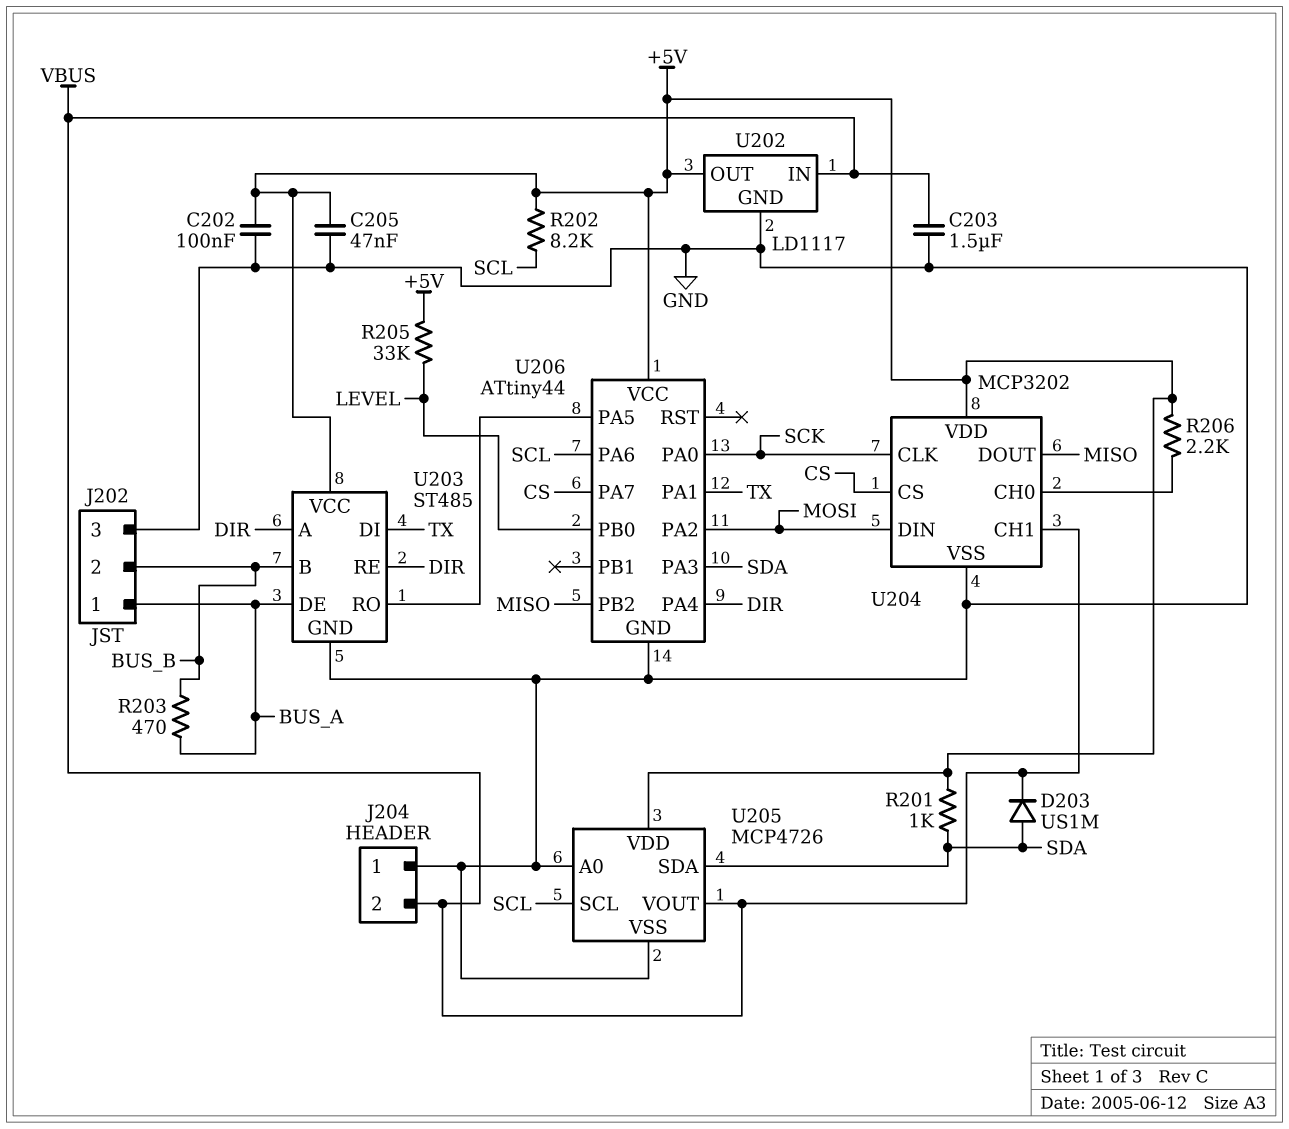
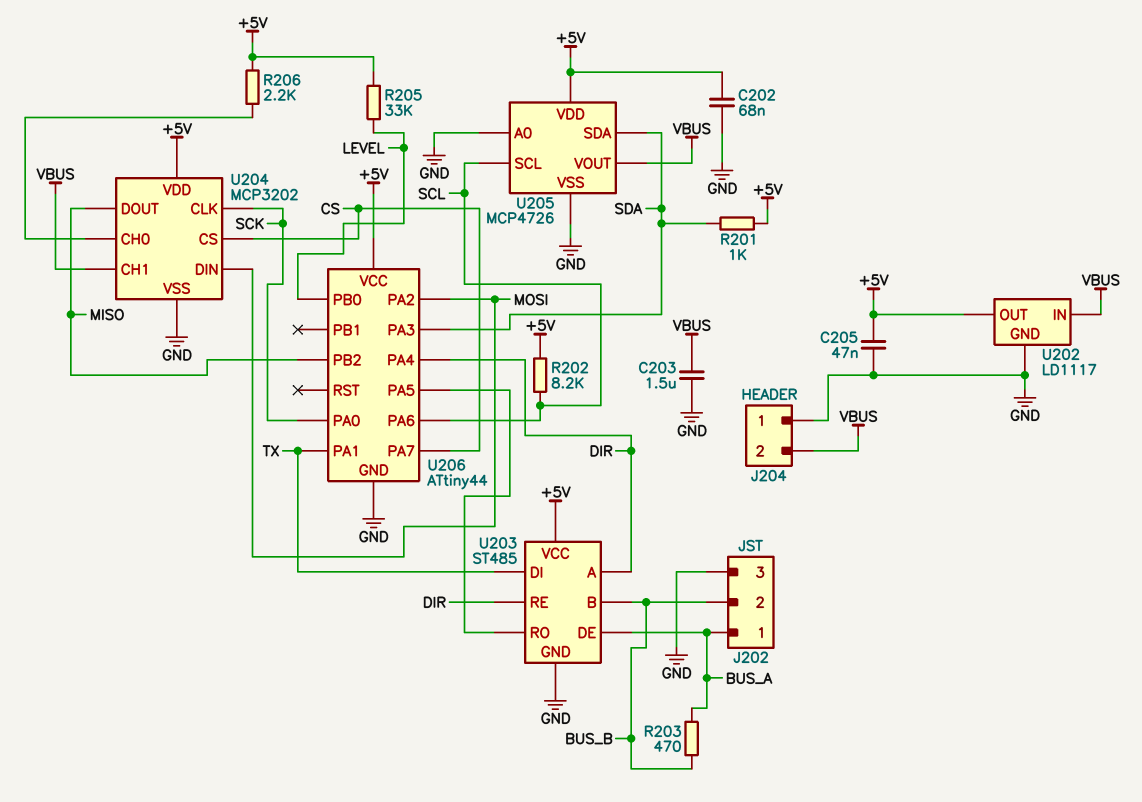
C202: 100nF (+5V, GND) -> 68nF (+5V, GND)
D203: diode US1M (A SDA, K VBUS) -> none

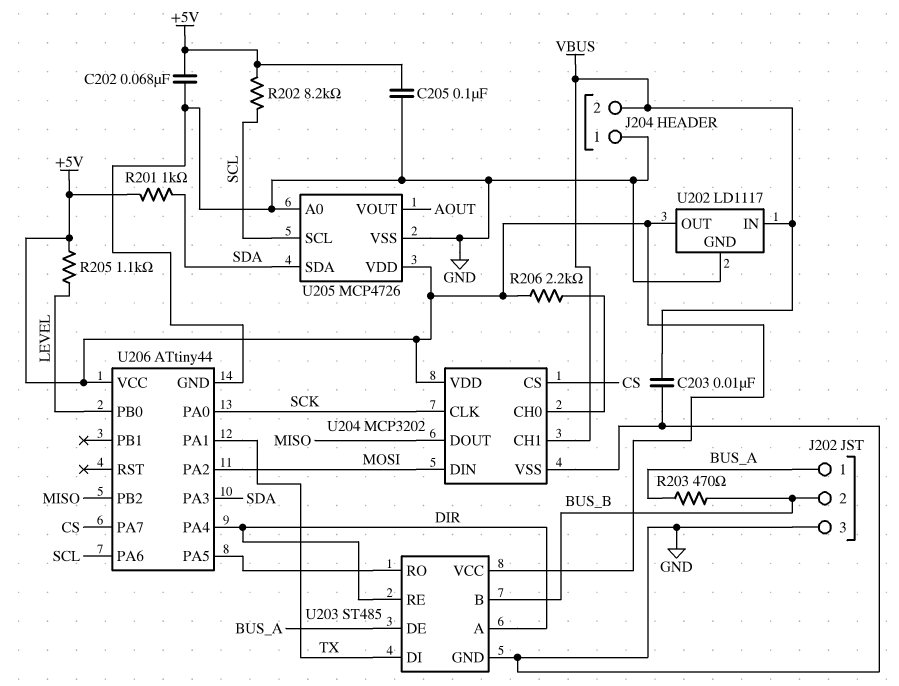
C203: 1.5uF (GND, VBUS) -> 10nF (GND, VBUS)
C205: 47nF (+5V, GND) -> 100nF (+5V, GND)
R205: 33k (+5V, LEVEL) -> 1.1k (+5V, LEVEL)
U205 pin VOUT: VBUS -> AOUT

